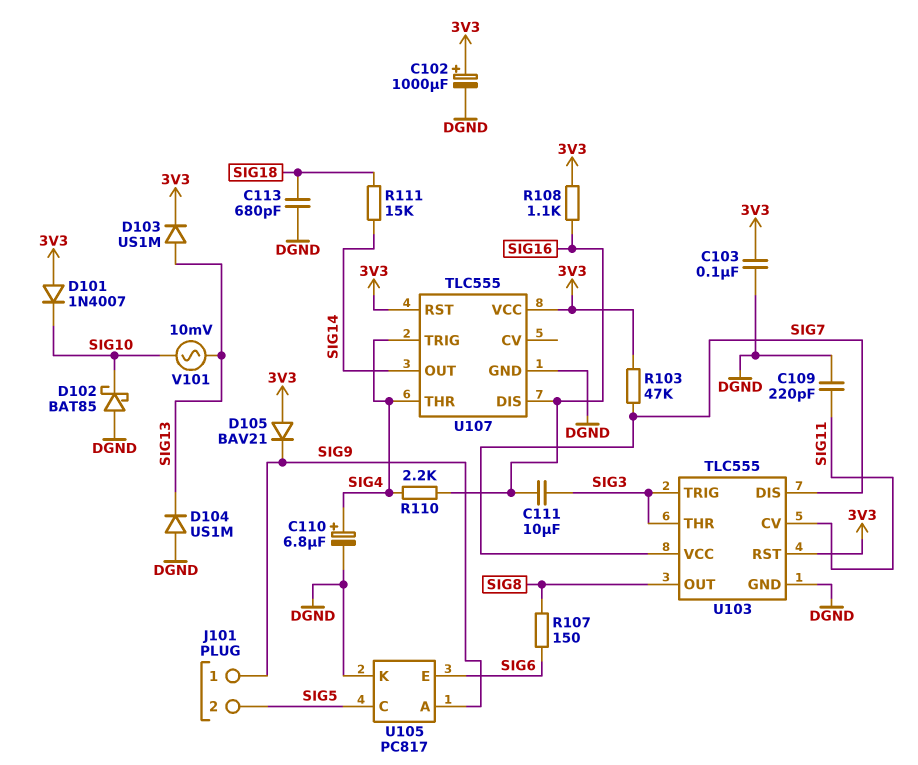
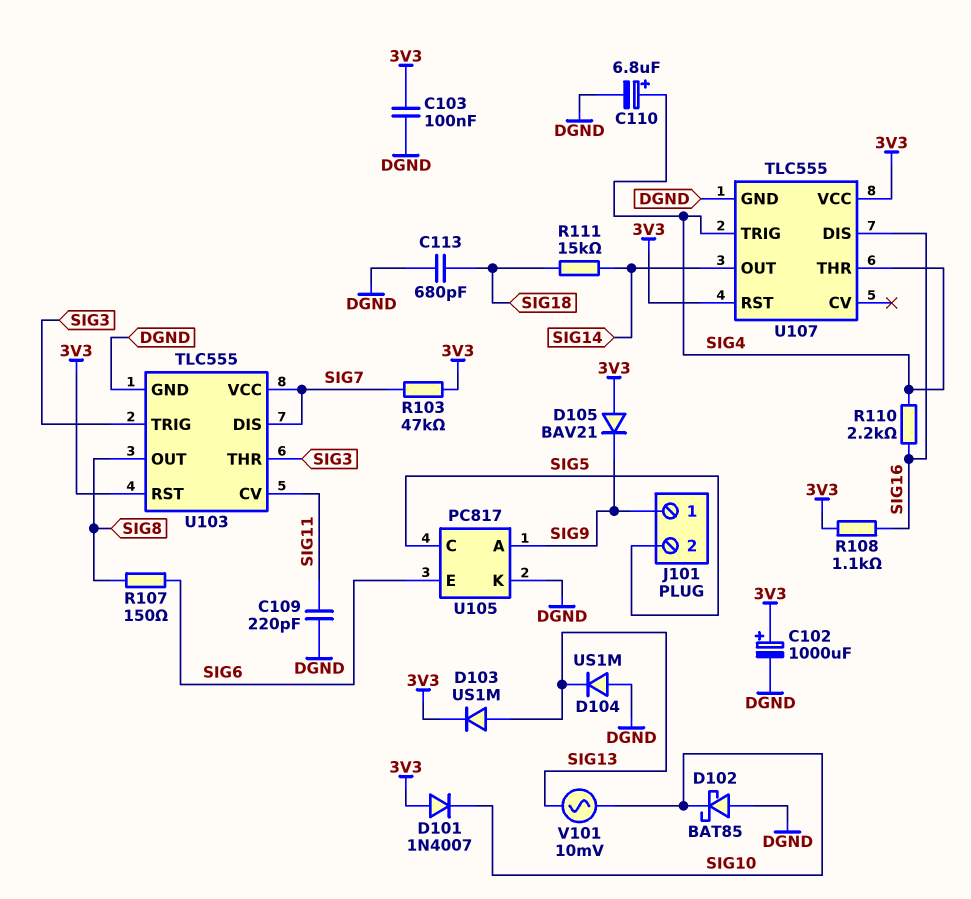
C111: 10uF (SIG3, SIG16) -> none

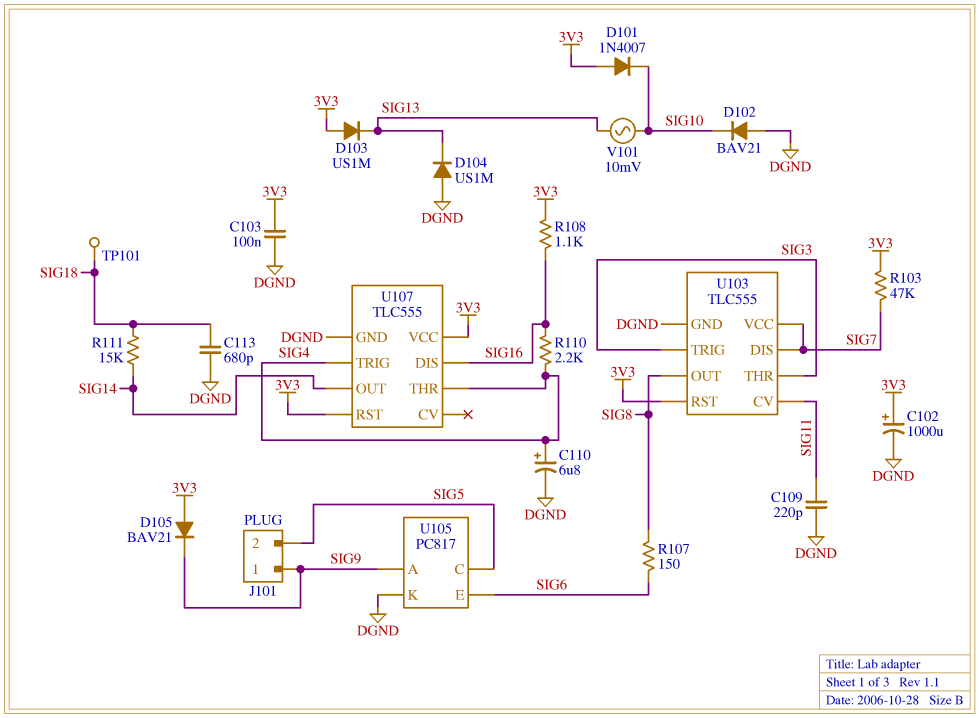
D102: schottky BAT85 (A DGND, K SIG10) -> diode BAV21 (A DGND, K SIG10)
D103: diode US1M (A SIG13, K 3V3) -> diode US1M (A 3V3, K SIG13)
TP101: none -> test point (SIG18)

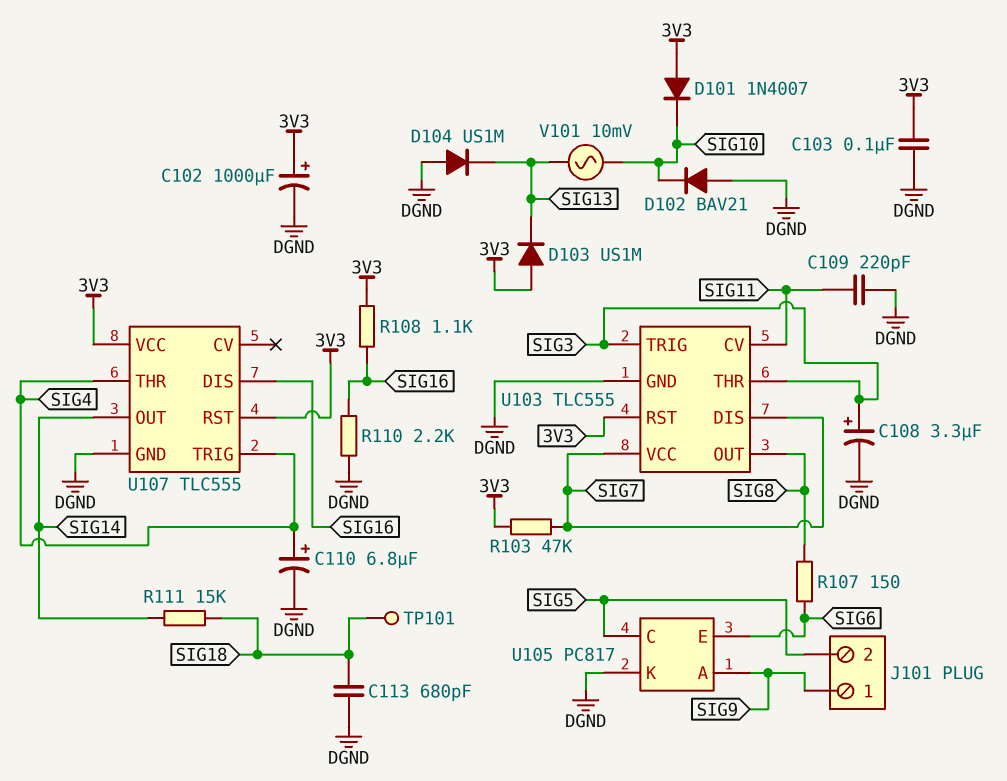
C108: none -> 3.3uF (plus SIG3, minus DGND)
D105: diode BAV21 (A 3V3, K SIG9) -> none
R110: 2.2k (SIG4, SIG16) -> 2.2k (DGND, SIG16)

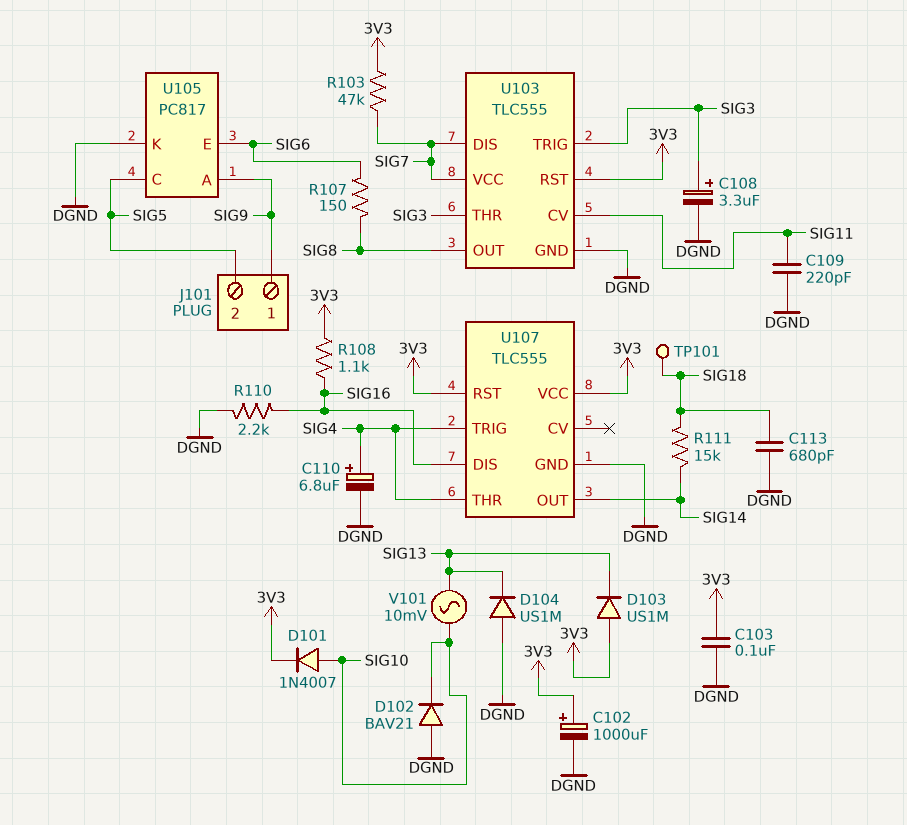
D101: diode 1N4007 (A 3V3, K SIG10) -> diode 1N4007 (A SIG10, K 3V3)

